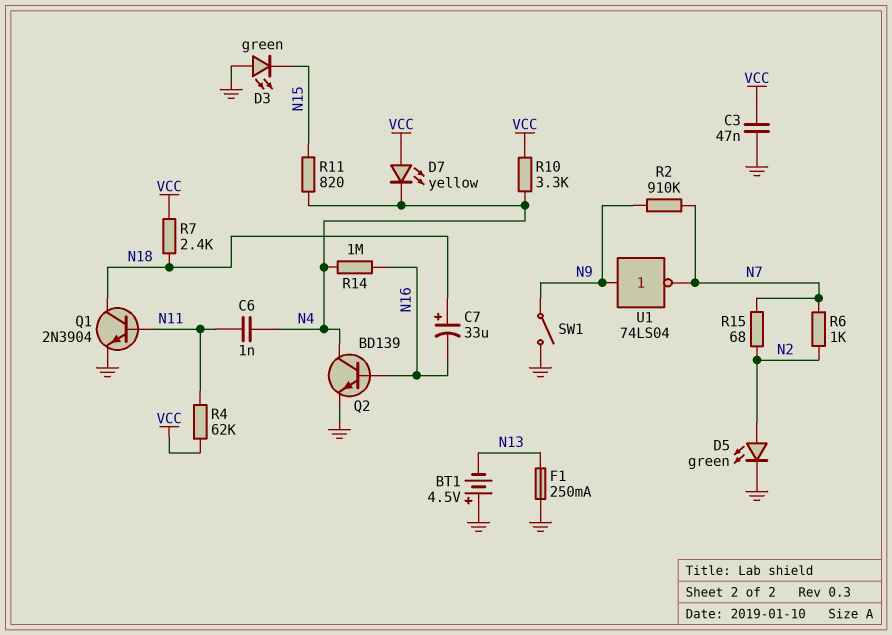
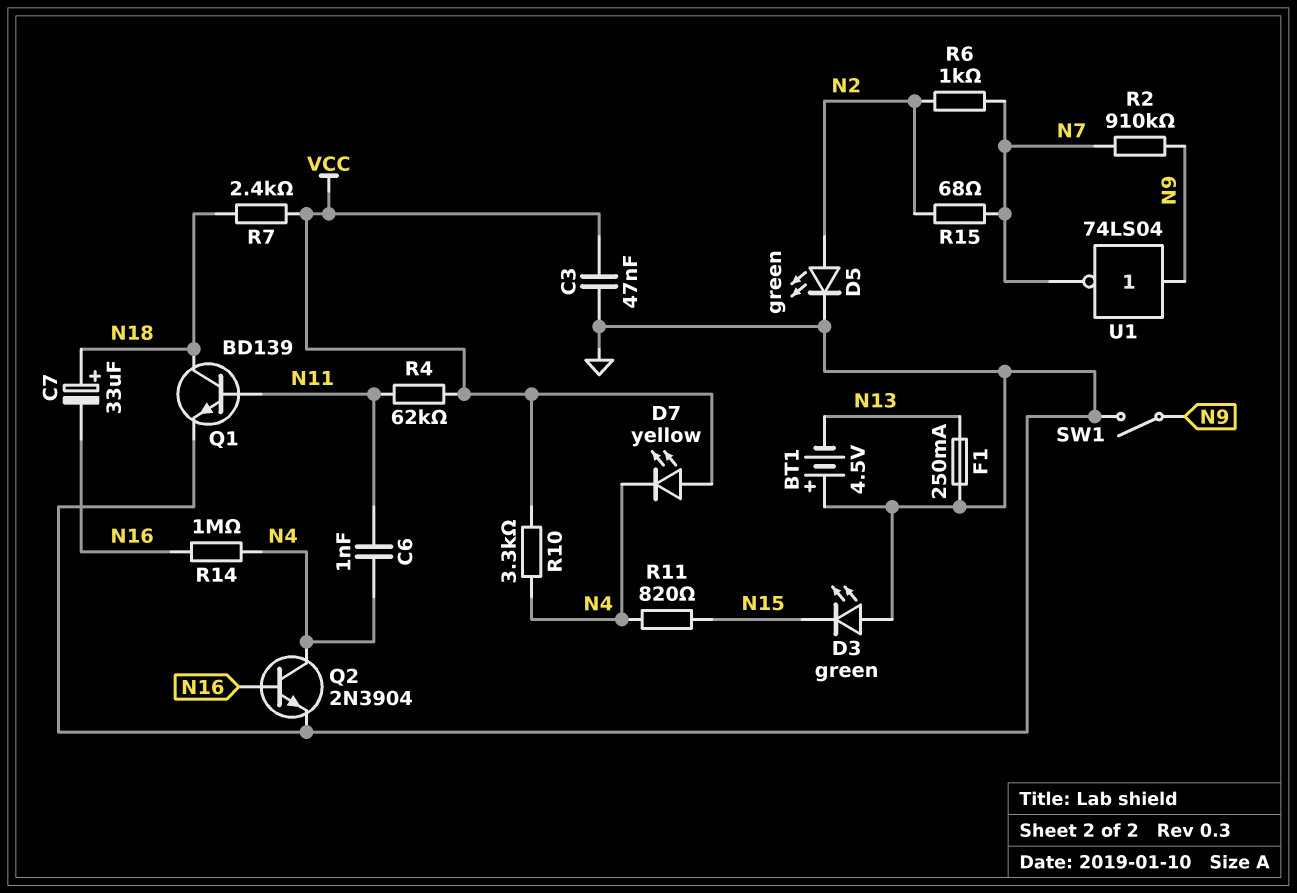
Q1: NPN 2N3904 (B N11, C N18, E GND) -> NPN BD139 (B N11, C N18, E GND)
Q2: NPN BD139 (B N16, C N4, E GND) -> NPN 2N3904 (B N16, C N4, E GND)

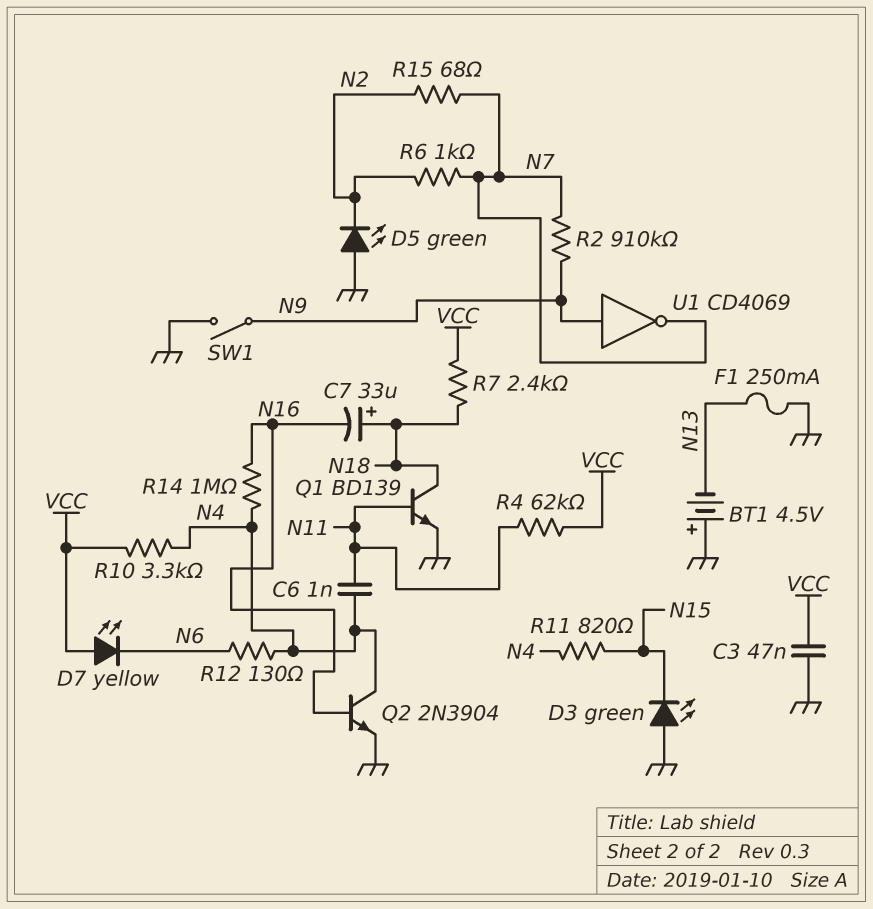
D5: LED green (A N2, K GND) -> LED green (A GND, K N2)
D7: LED yellow (A VCC, K N4) -> LED yellow (A VCC, K N6)
R12: none -> 130 (N4, N6)
U1: NOT 74LS04 (in N9, out N7) -> NOT CD4069 (in N9, out N7)

